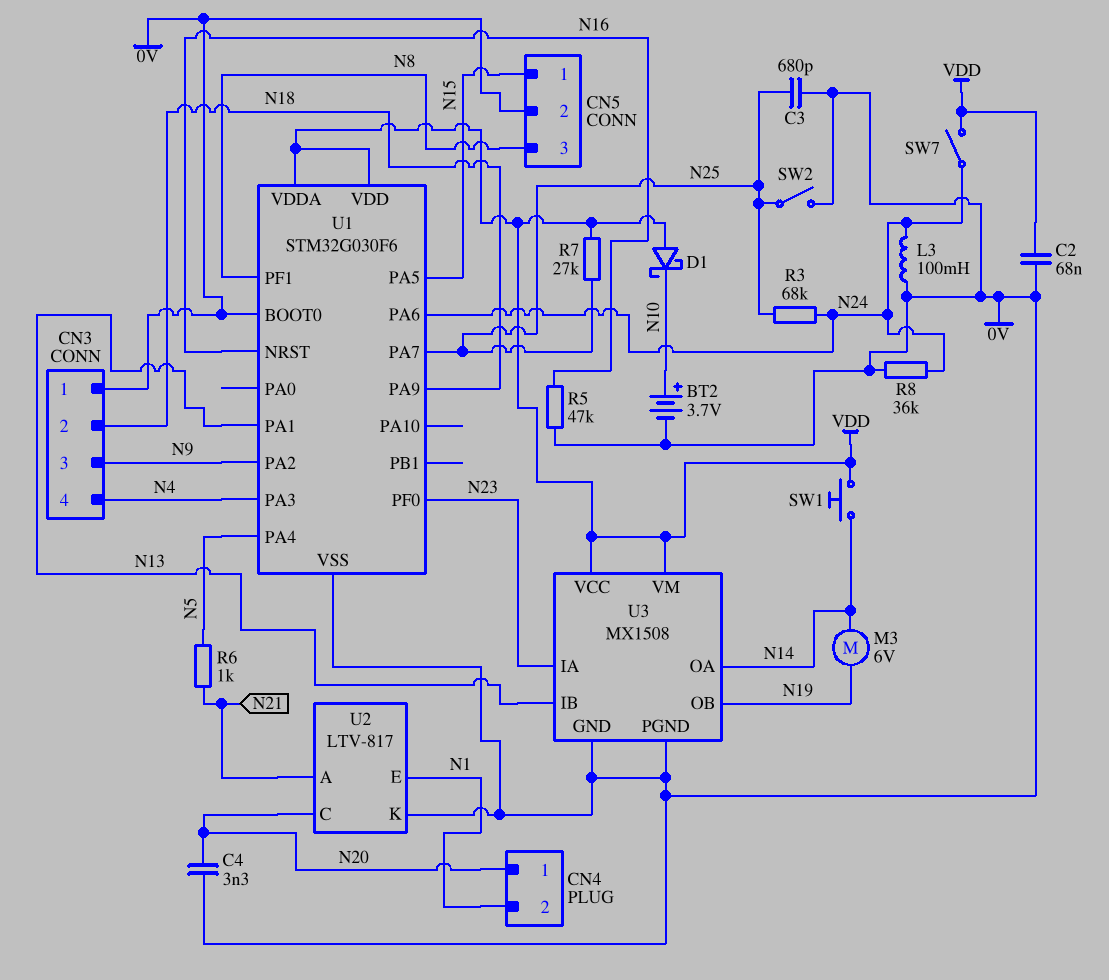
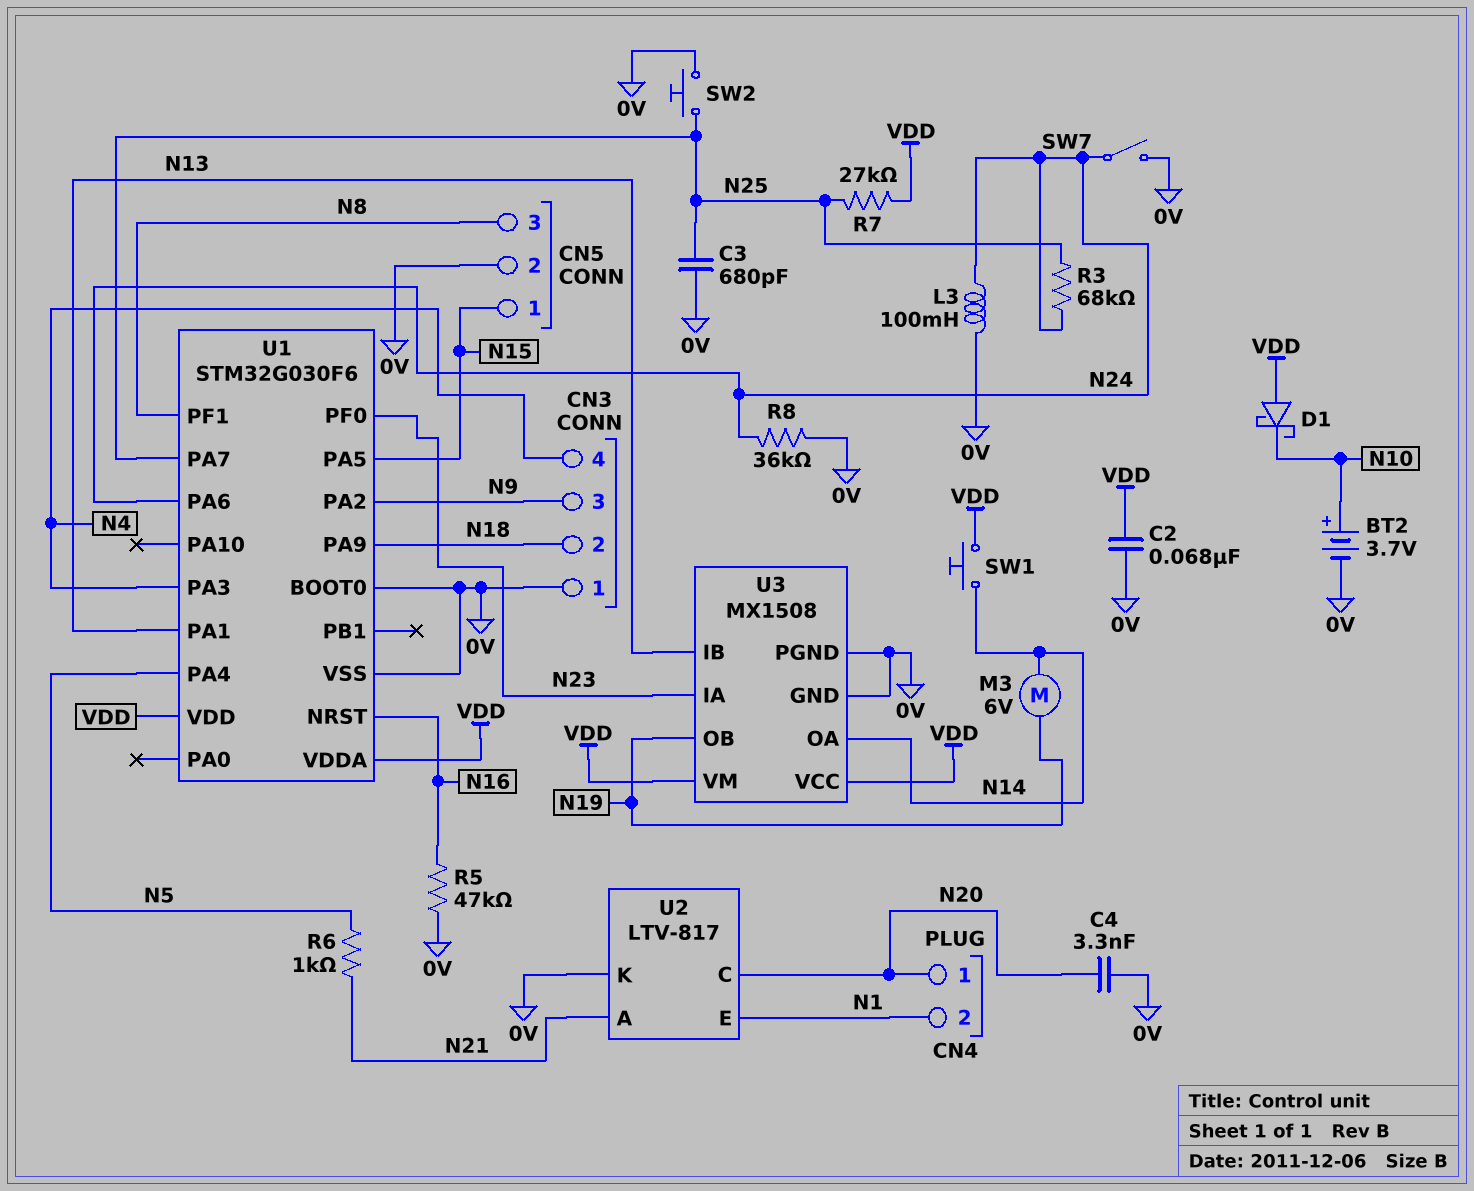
SW2: switch (0V, N25) -> button (0V, N25)
SW7: switch (N24, VDD) -> switch (0V, N24)

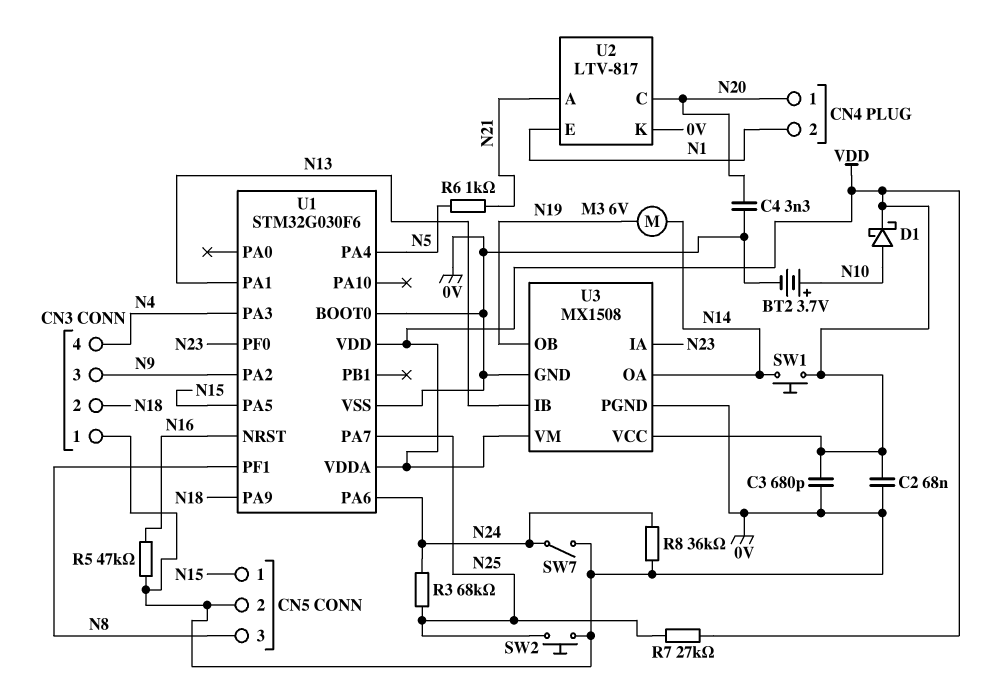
C3: 680pF (0V, N25) -> 680pF (0V, VDD)
D1: schottky (A VDD, K N10) -> schottky (A N10, K VDD)
L3: 100mH (0V, N24) -> none

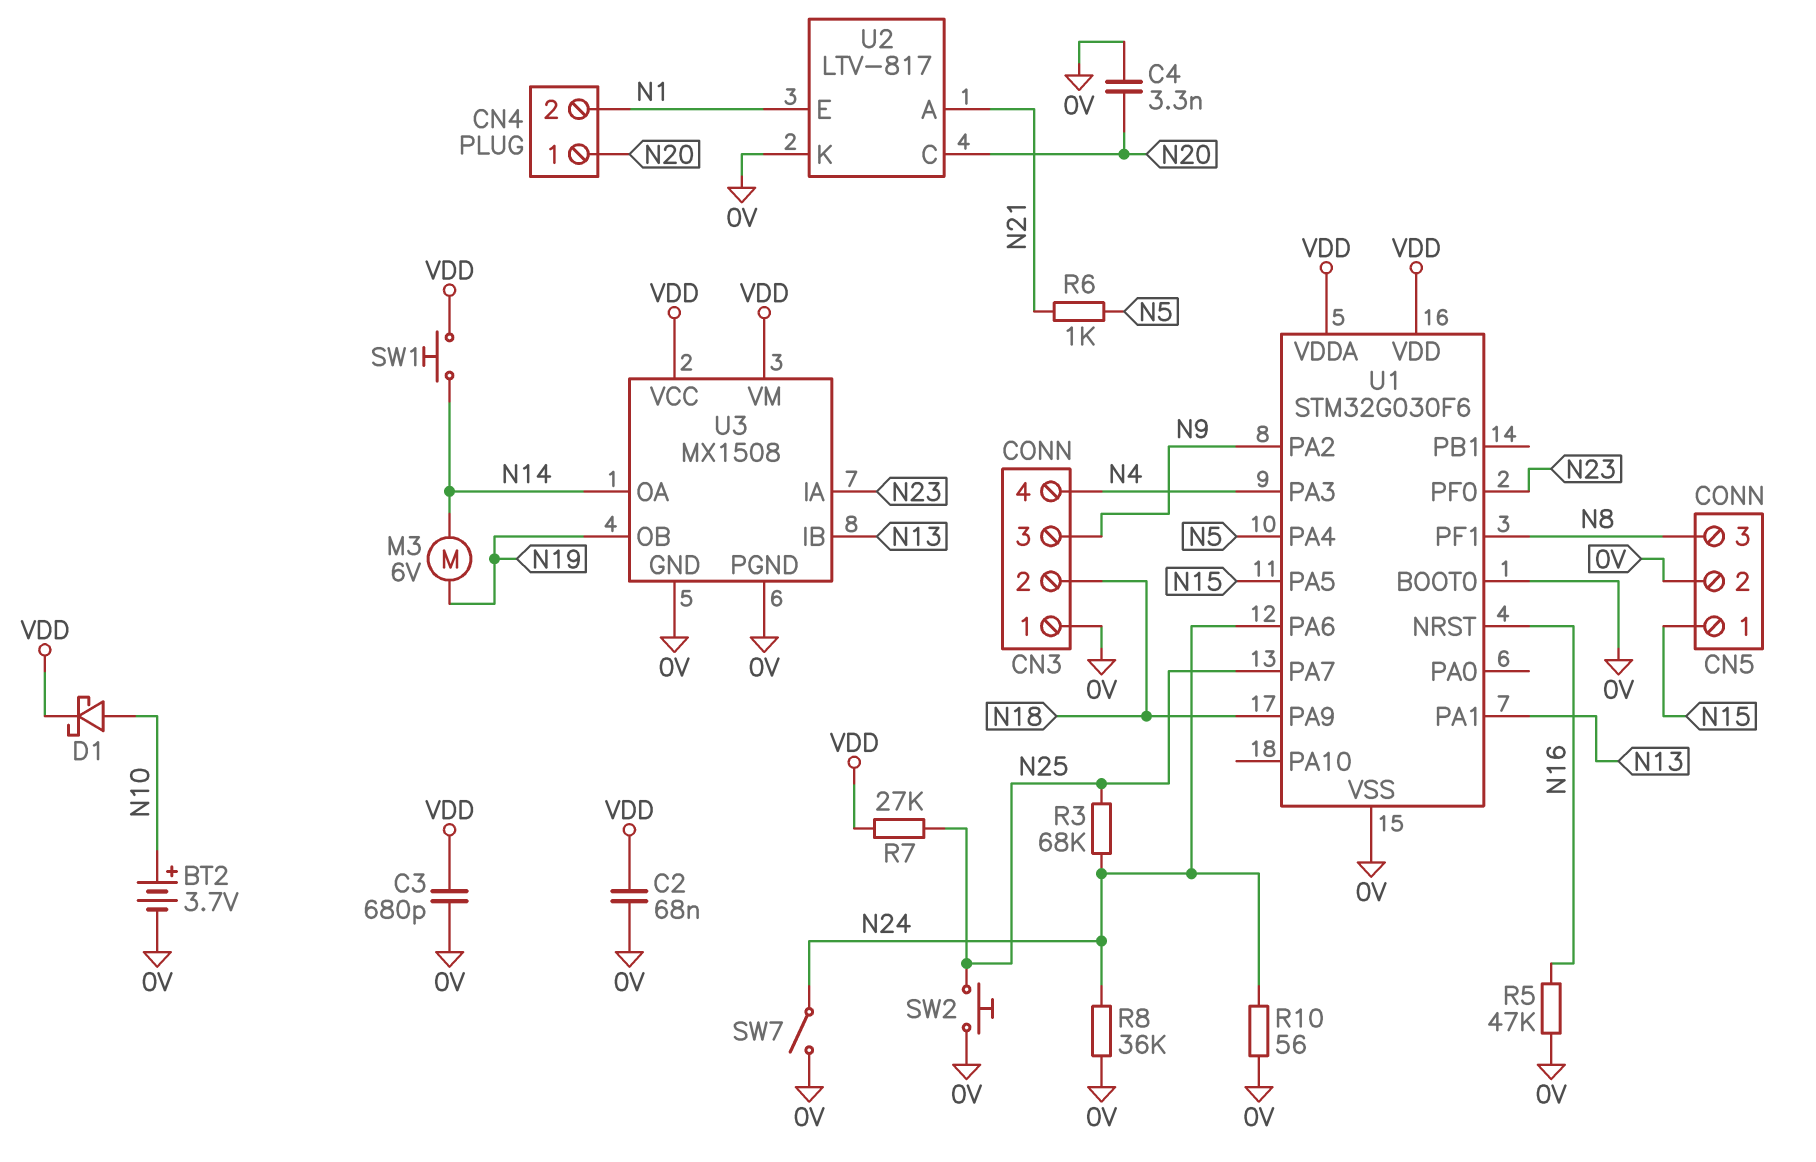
R10: none -> 56 (0V, N24)

